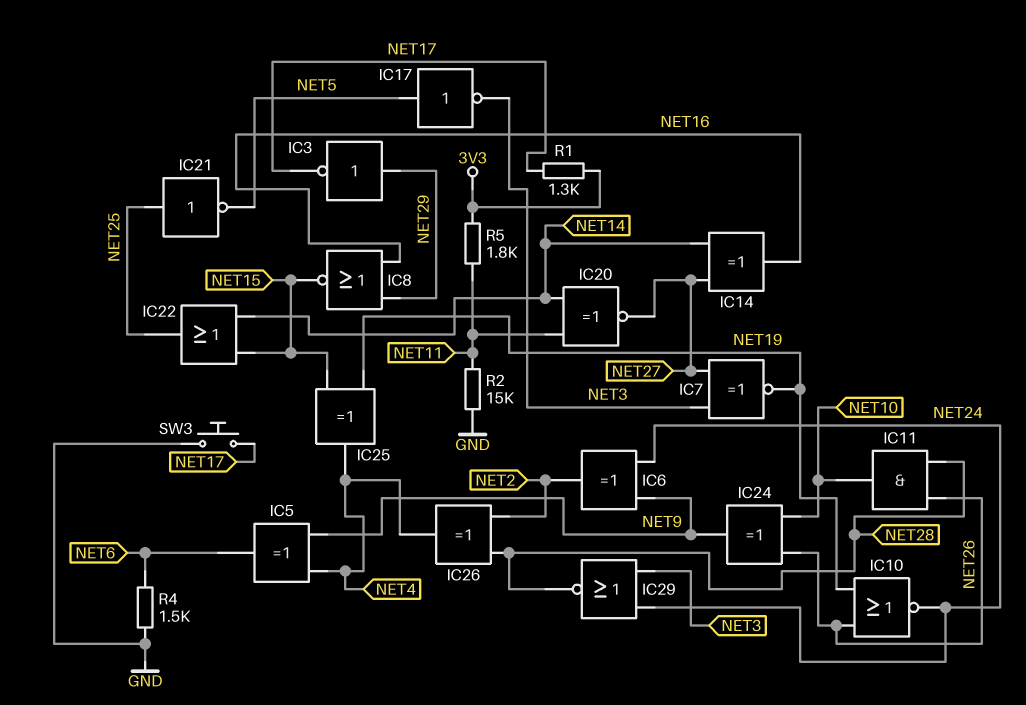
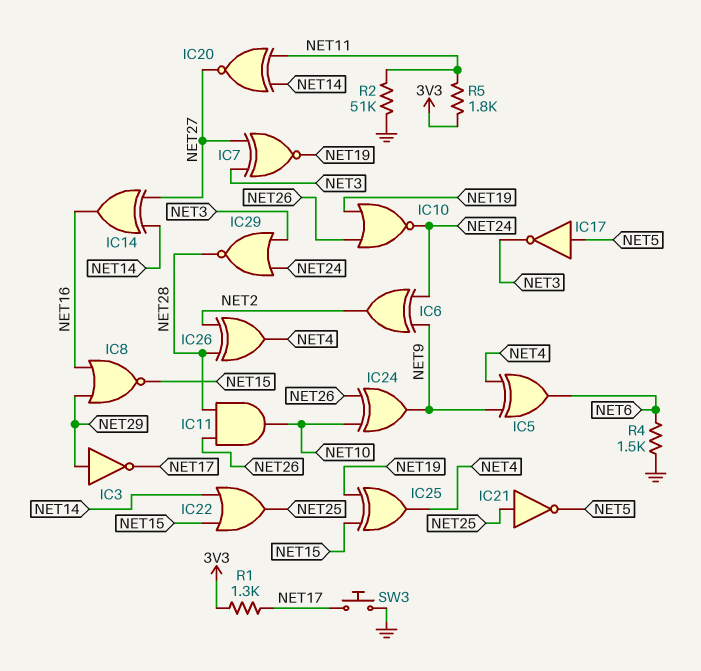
R2: 15k (GND, NET11) -> 51k (GND, NET11)

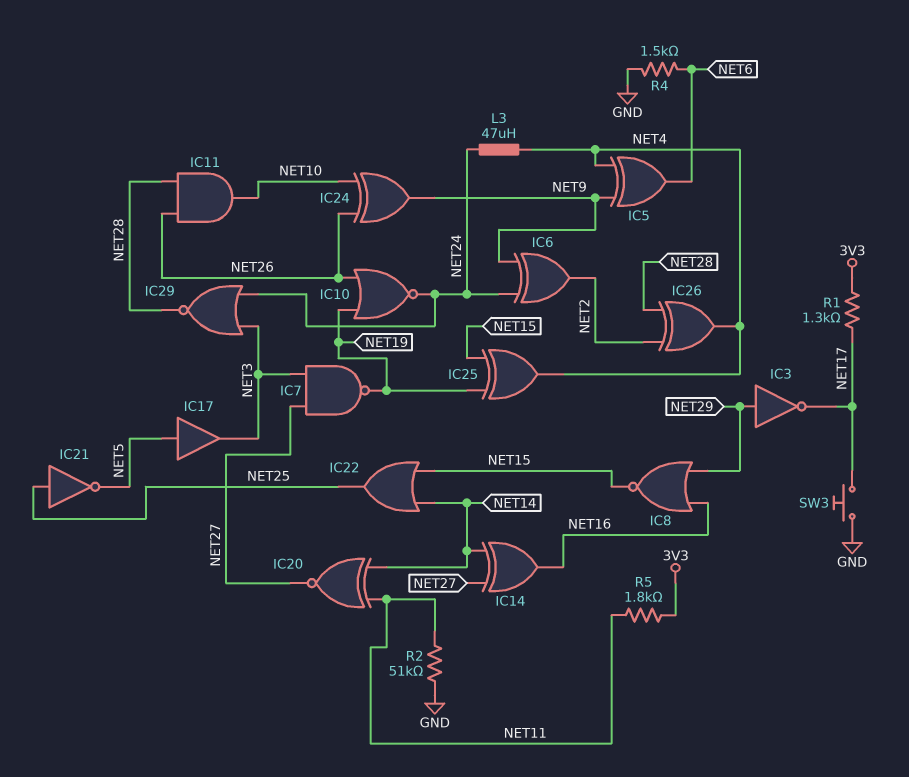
IC7: XNOR (in NET3, in NET27, out NET19) -> NAND (in NET3, in NET27, out NET19)
IC17: NOT (in NET5, out NET3) -> buffer (in NET5, out NET3)
L3: none -> 47uH (NET4, NET24)

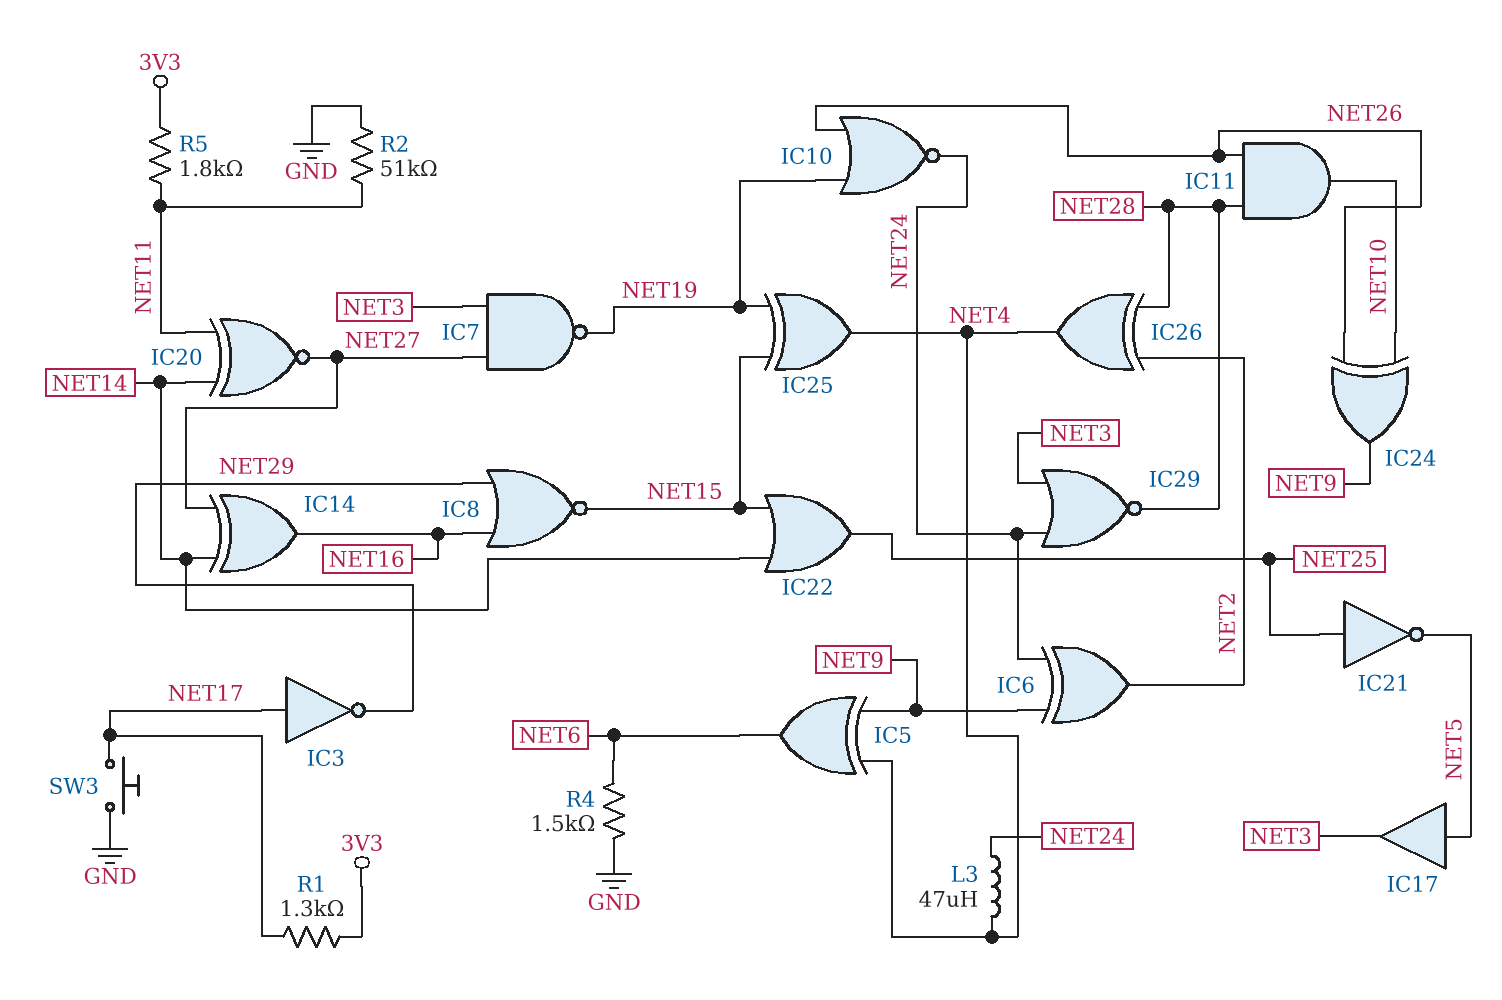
IC3: NOT (in NET29, out NET17) -> NOT (in NET17, out NET29)

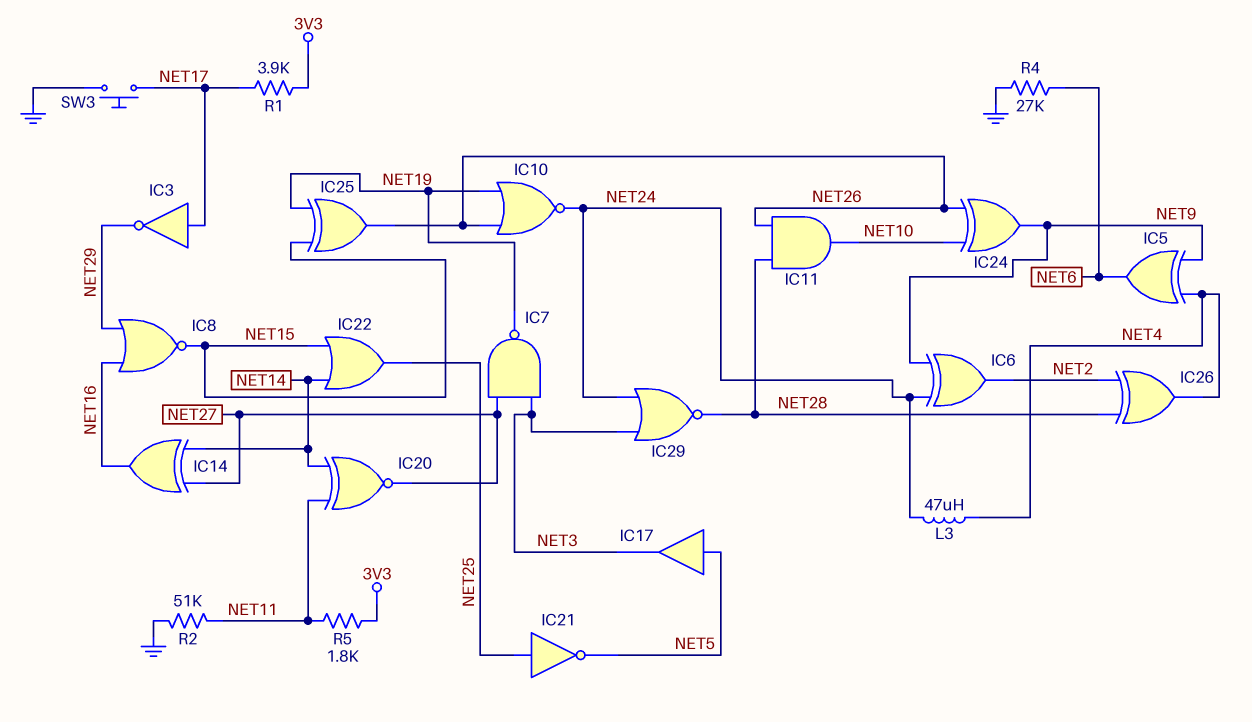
IC25: XOR (in NET15, in NET19, out NET4) -> XOR (in NET15, in NET19, out NET26)
R1: 1.3k (3V3, NET17) -> 3.9k (3V3, NET17)
R4: 1.5k (GND, NET6) -> 27k (GND, NET6)

